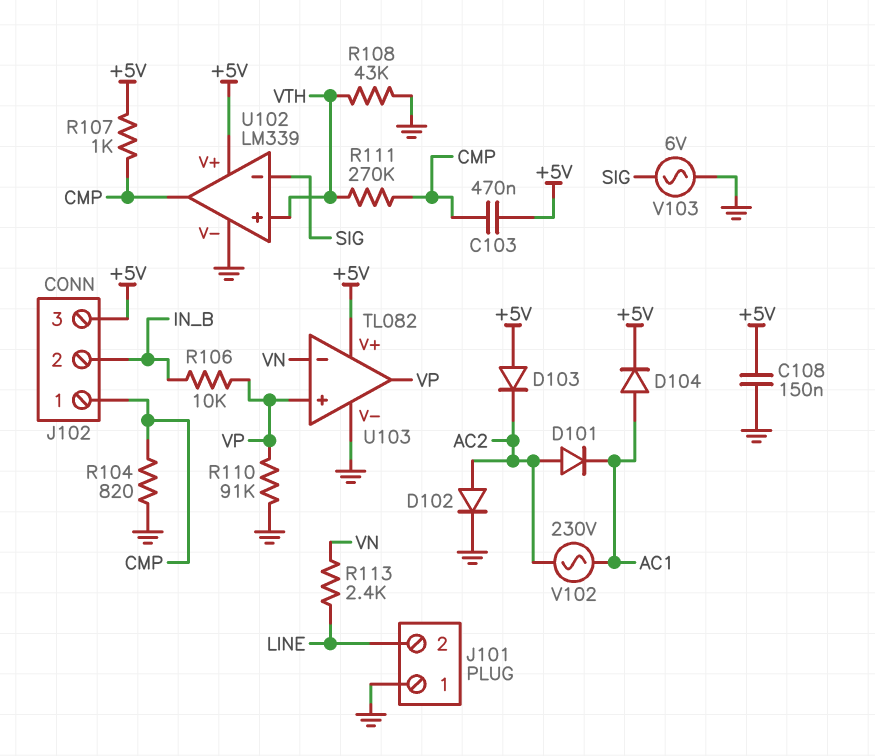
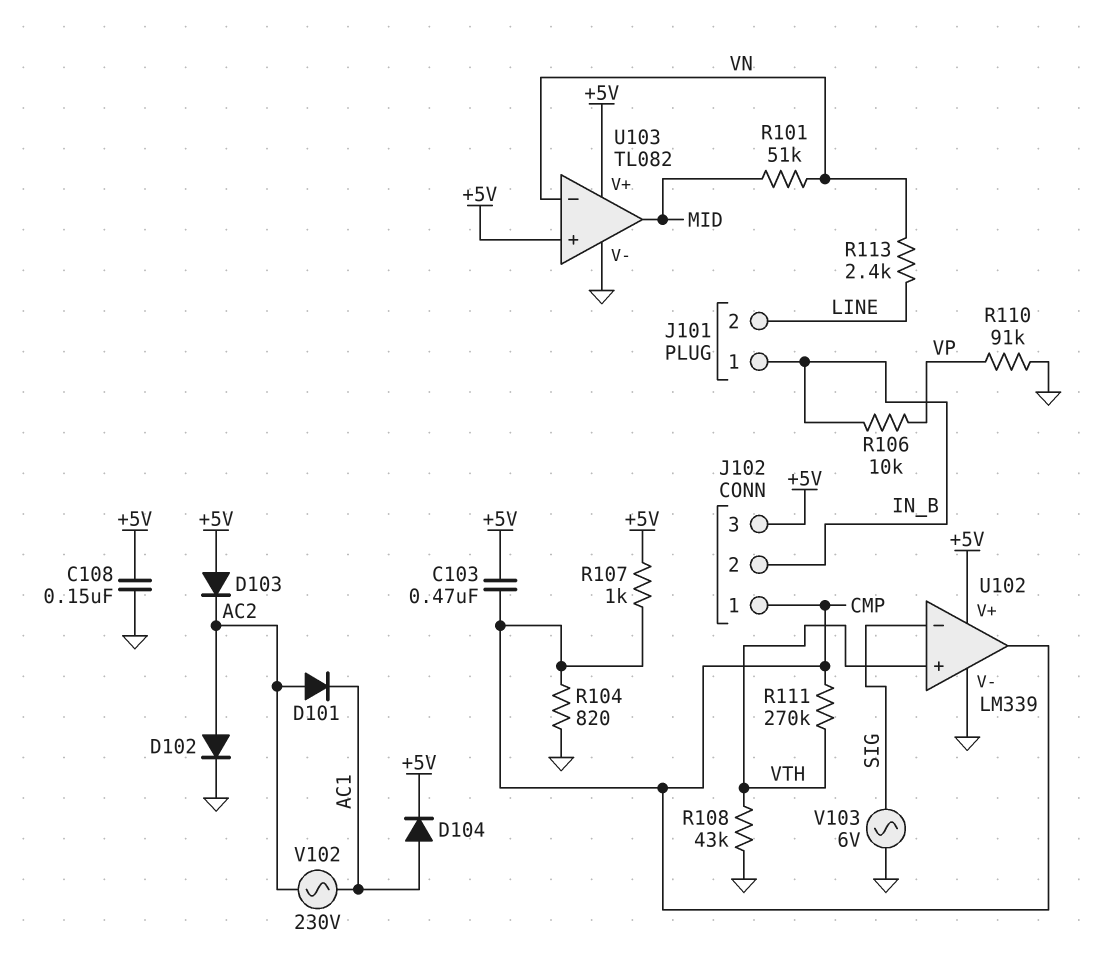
J101 pin 1: GND -> IN_B
R101: none -> 51k (MID, VN)
U103 pin in+: VP -> +5V
U103 pin out: VP -> MID

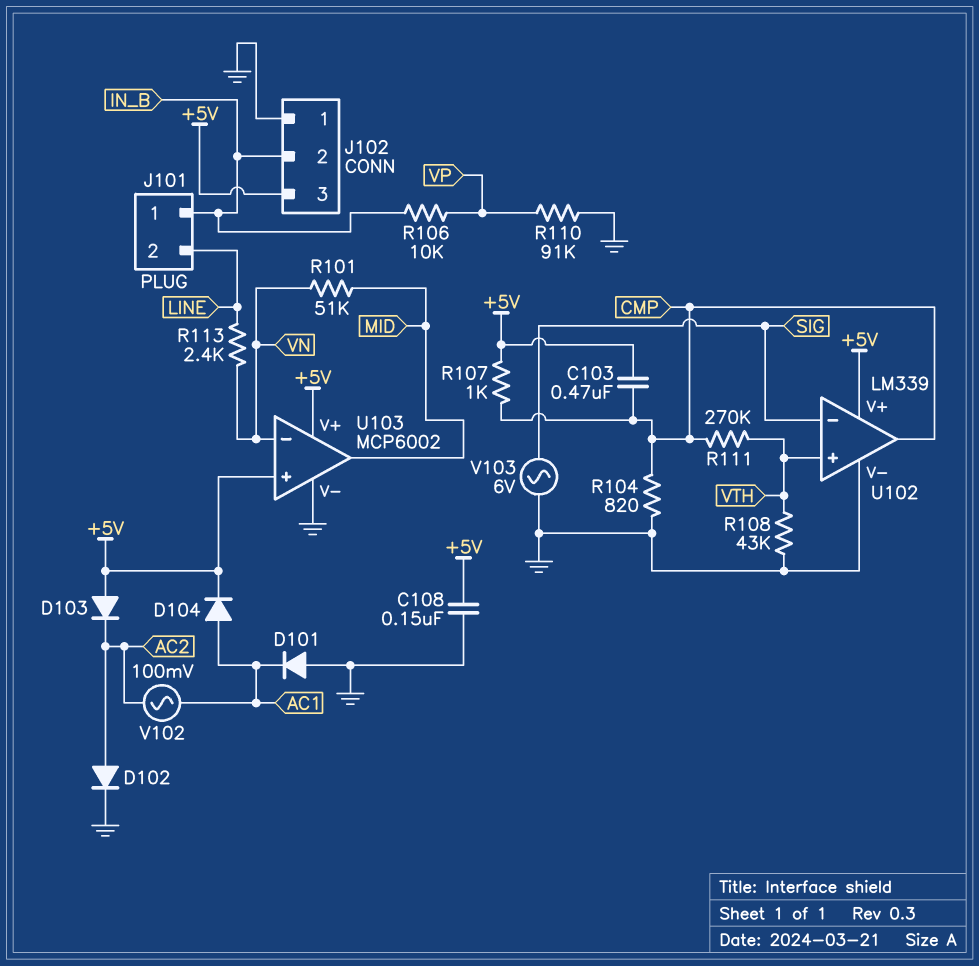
D101: diode (A AC2, K AC1) -> diode (A GND, K AC1)
J102 pin 1: CMP -> GND
U103: TL082 -> MCP6002
V102: AC 230V (AC1, AC2) -> AC 100mV (AC1, AC2)

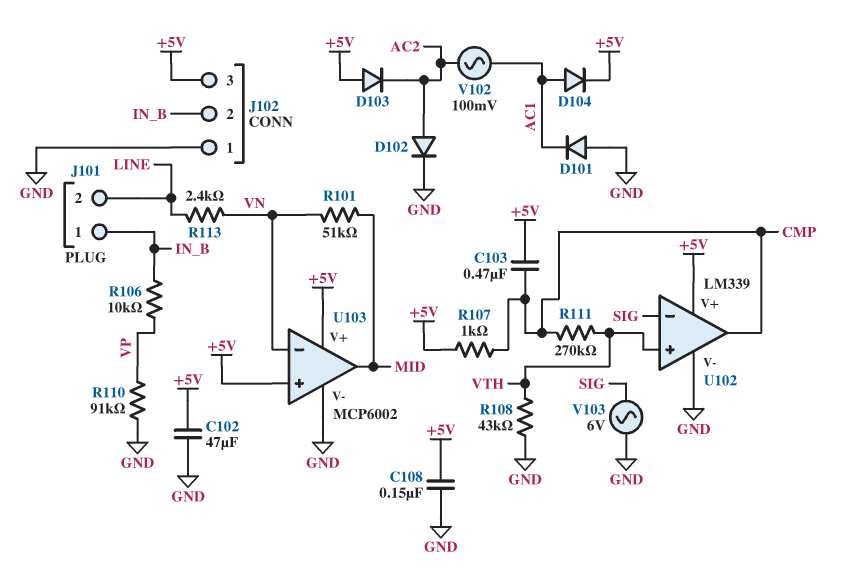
C102: none -> 47uF (+5V, GND)
R104: 820 (CMP, GND) -> none

